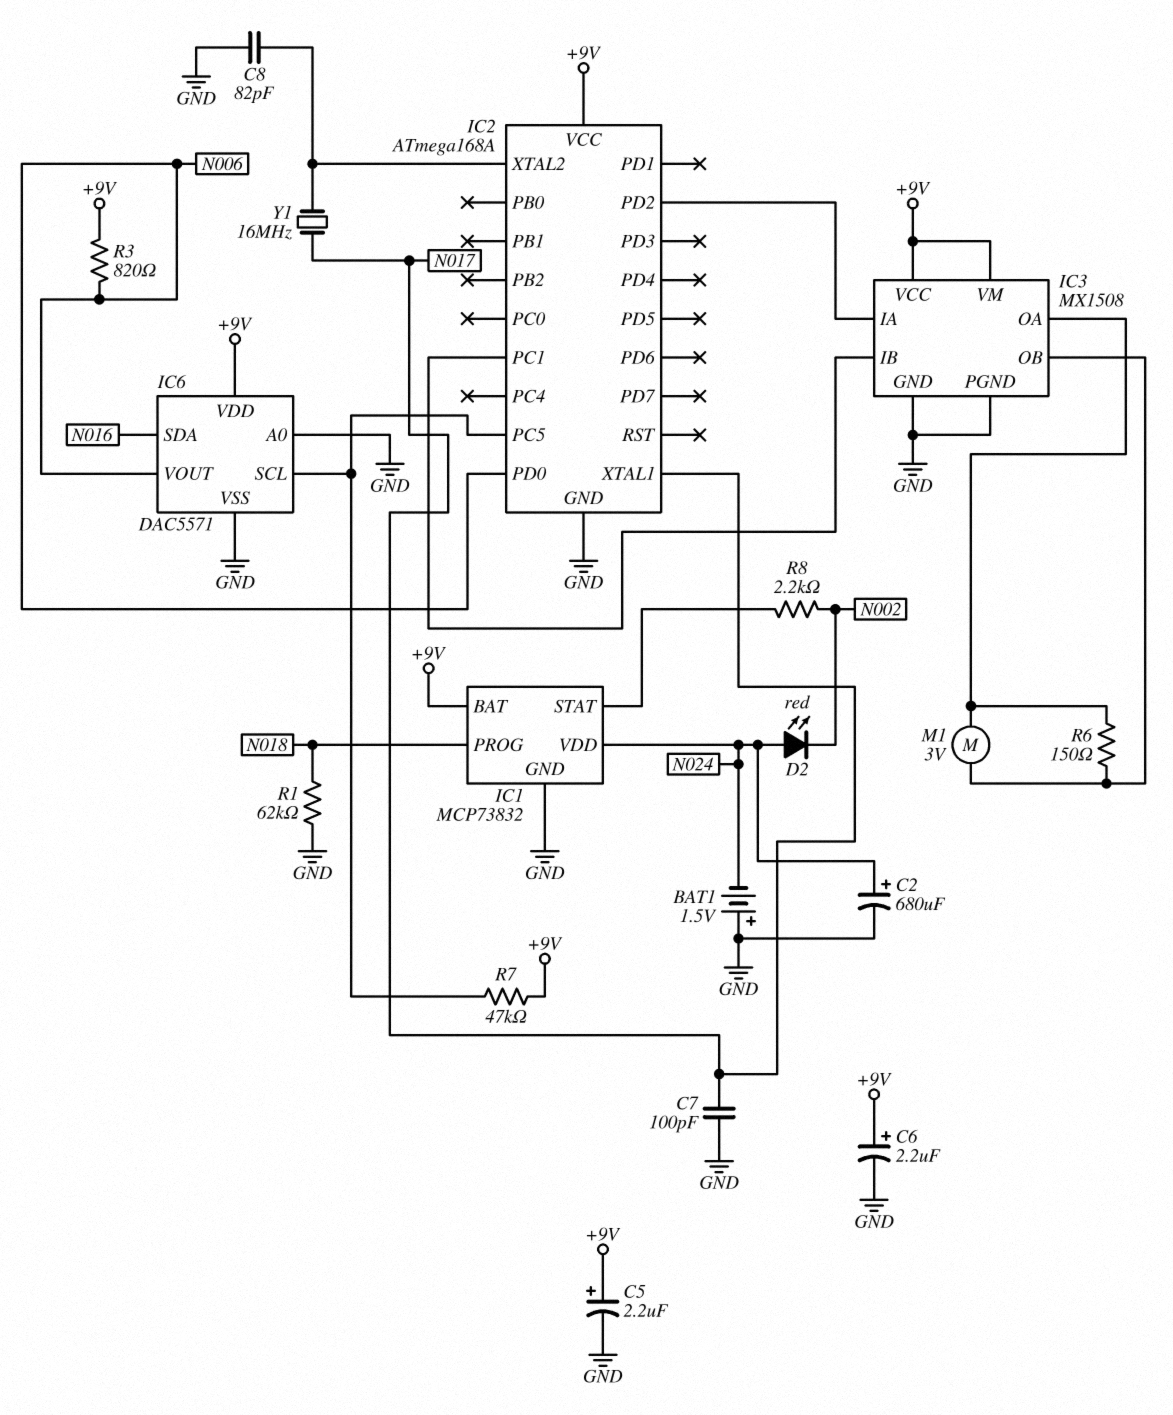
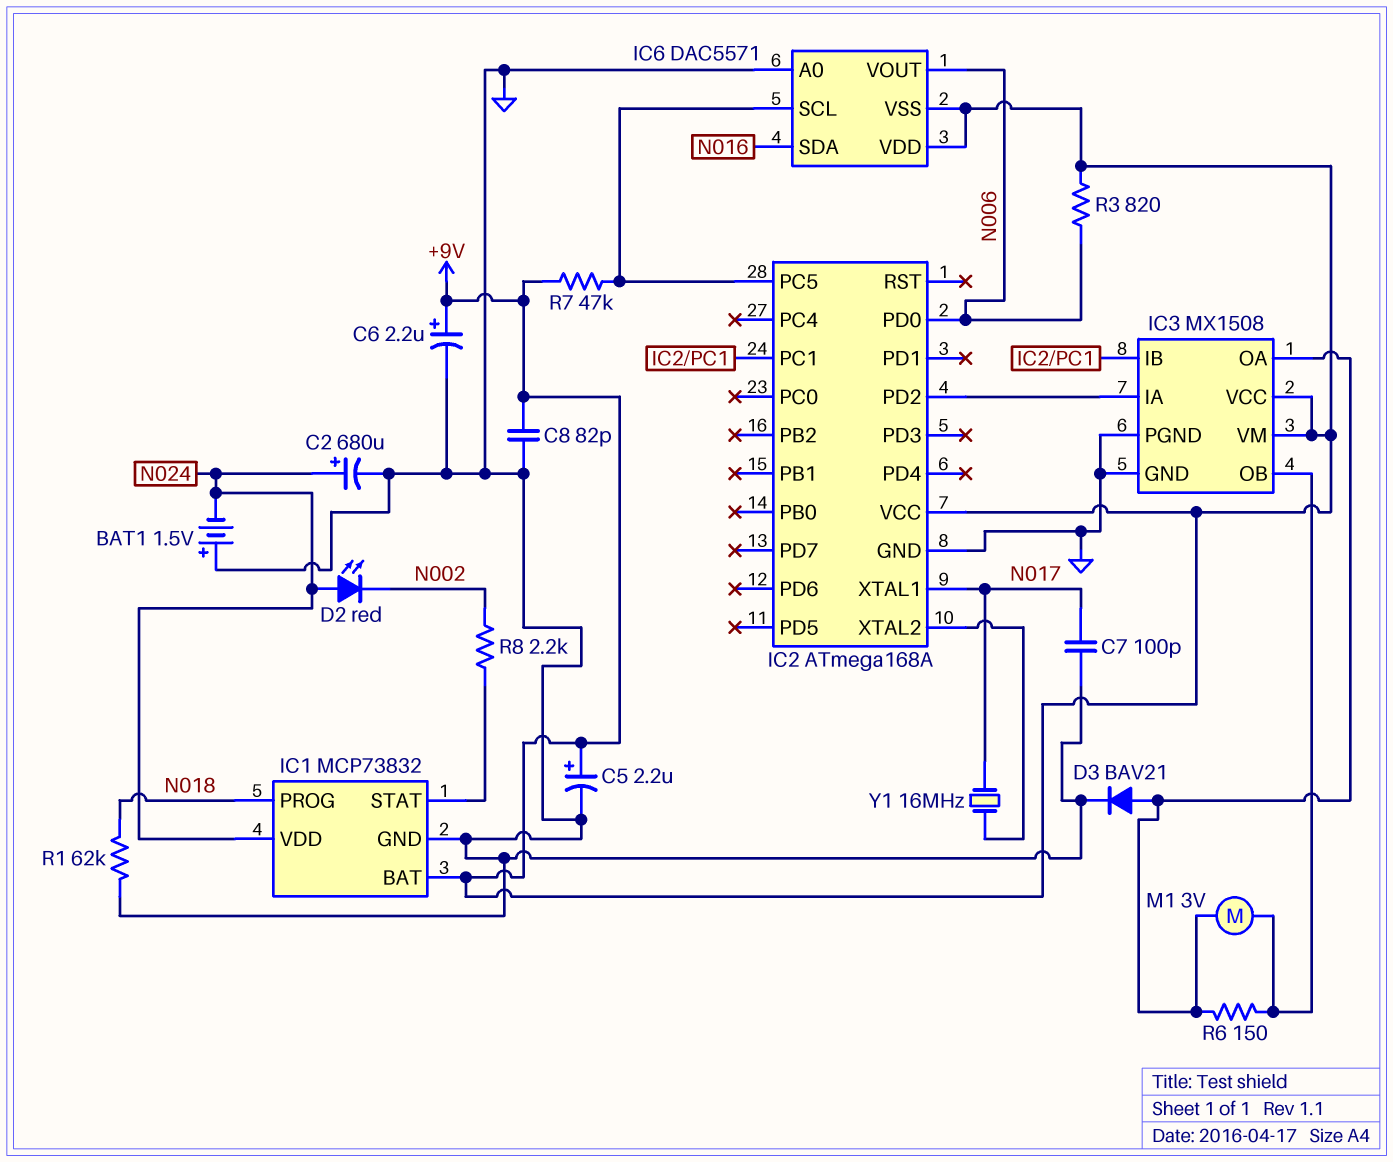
C8: 82pF (GND, IC2/XTAL2) -> 82pF (+9V, GND)
D3: none -> diode BAV21 (A IC3/OA, K GND)
IC6 pin VSS: GND -> +9V

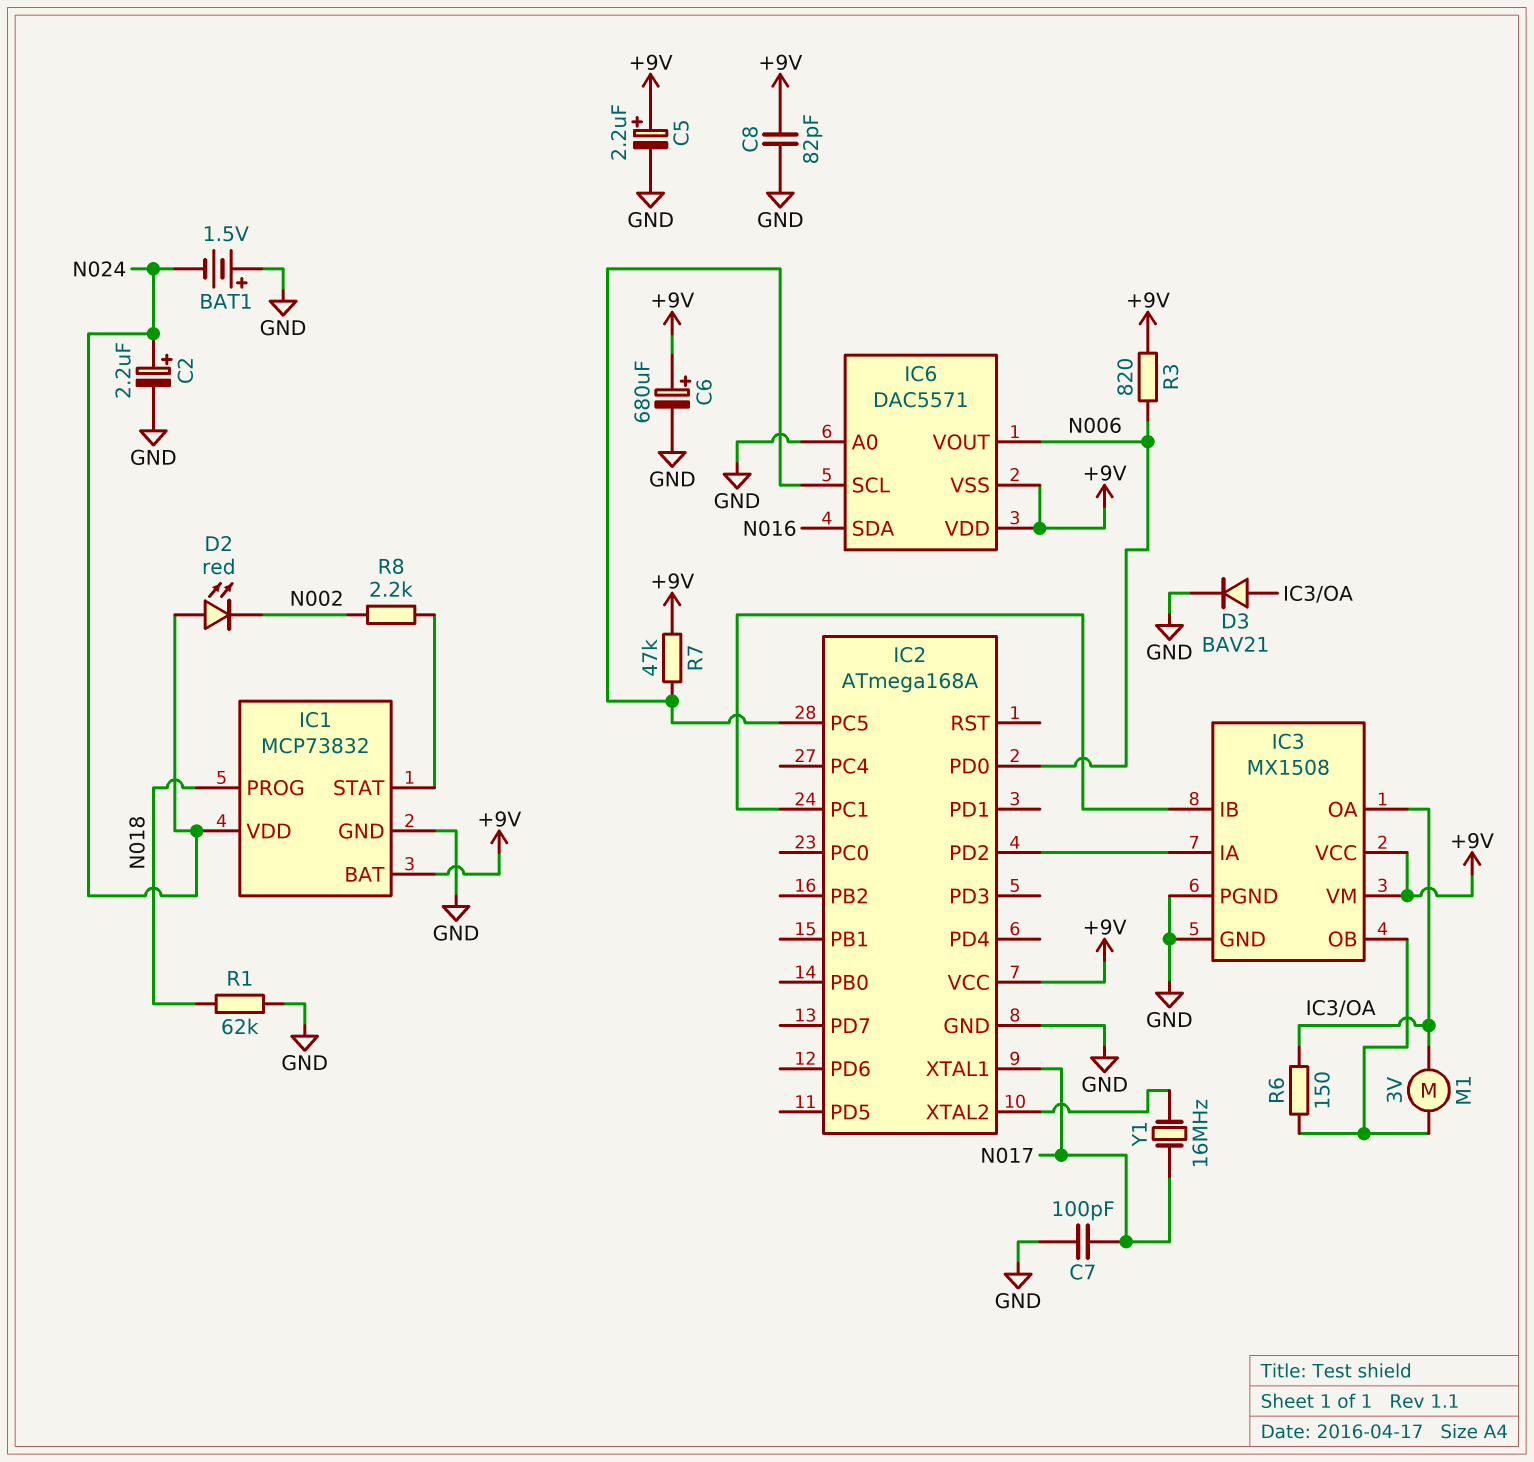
C2: 680uF (plus N024, minus GND) -> 2.2uF (plus N024, minus GND)
C6: 2.2uF (plus +9V, minus GND) -> 680uF (plus +9V, minus GND)

